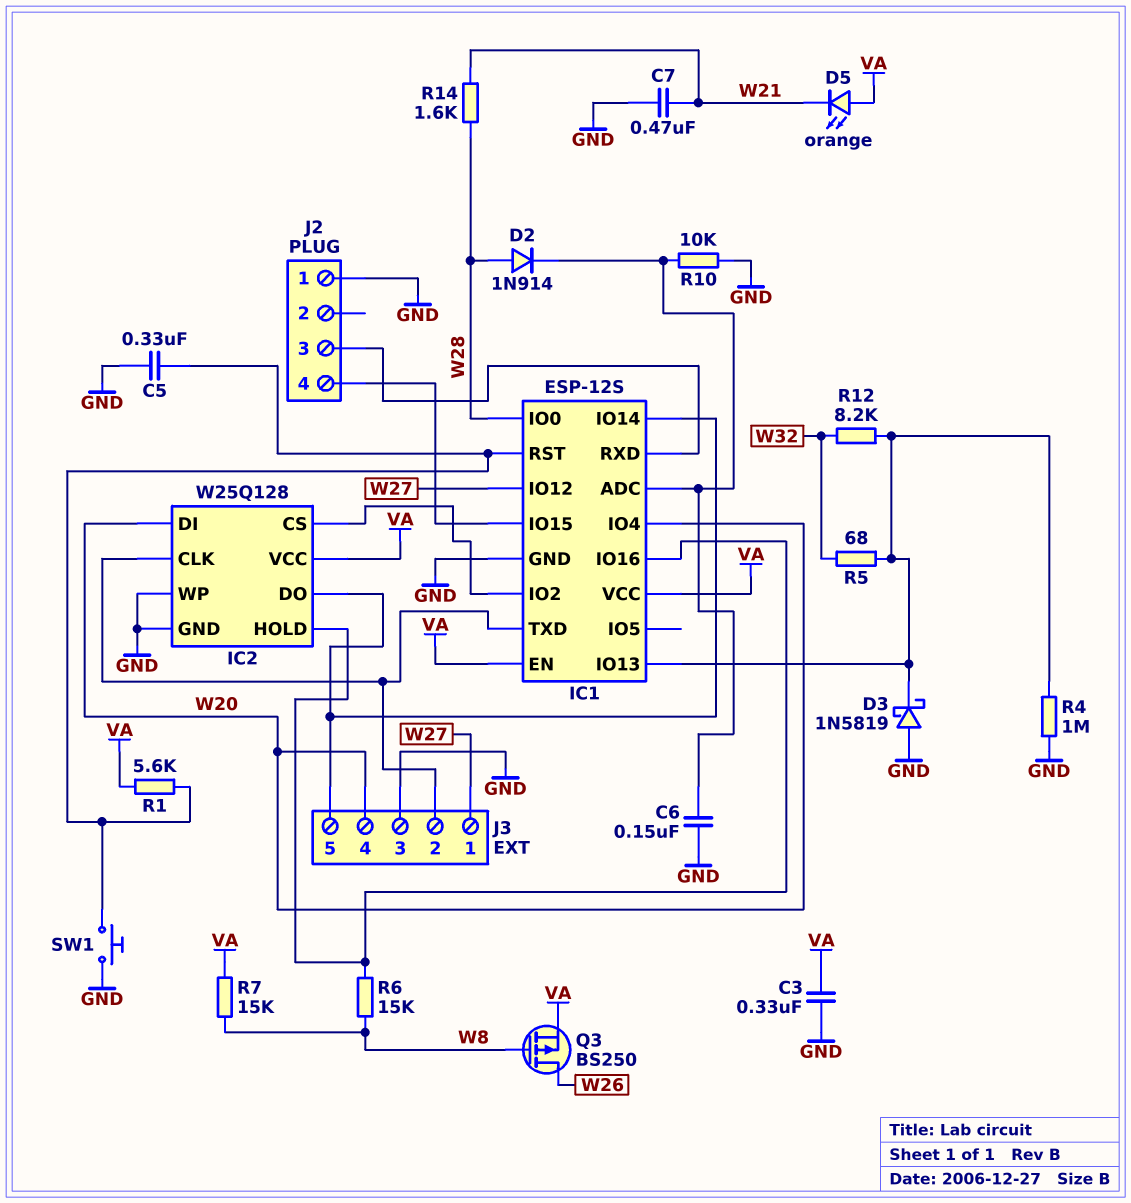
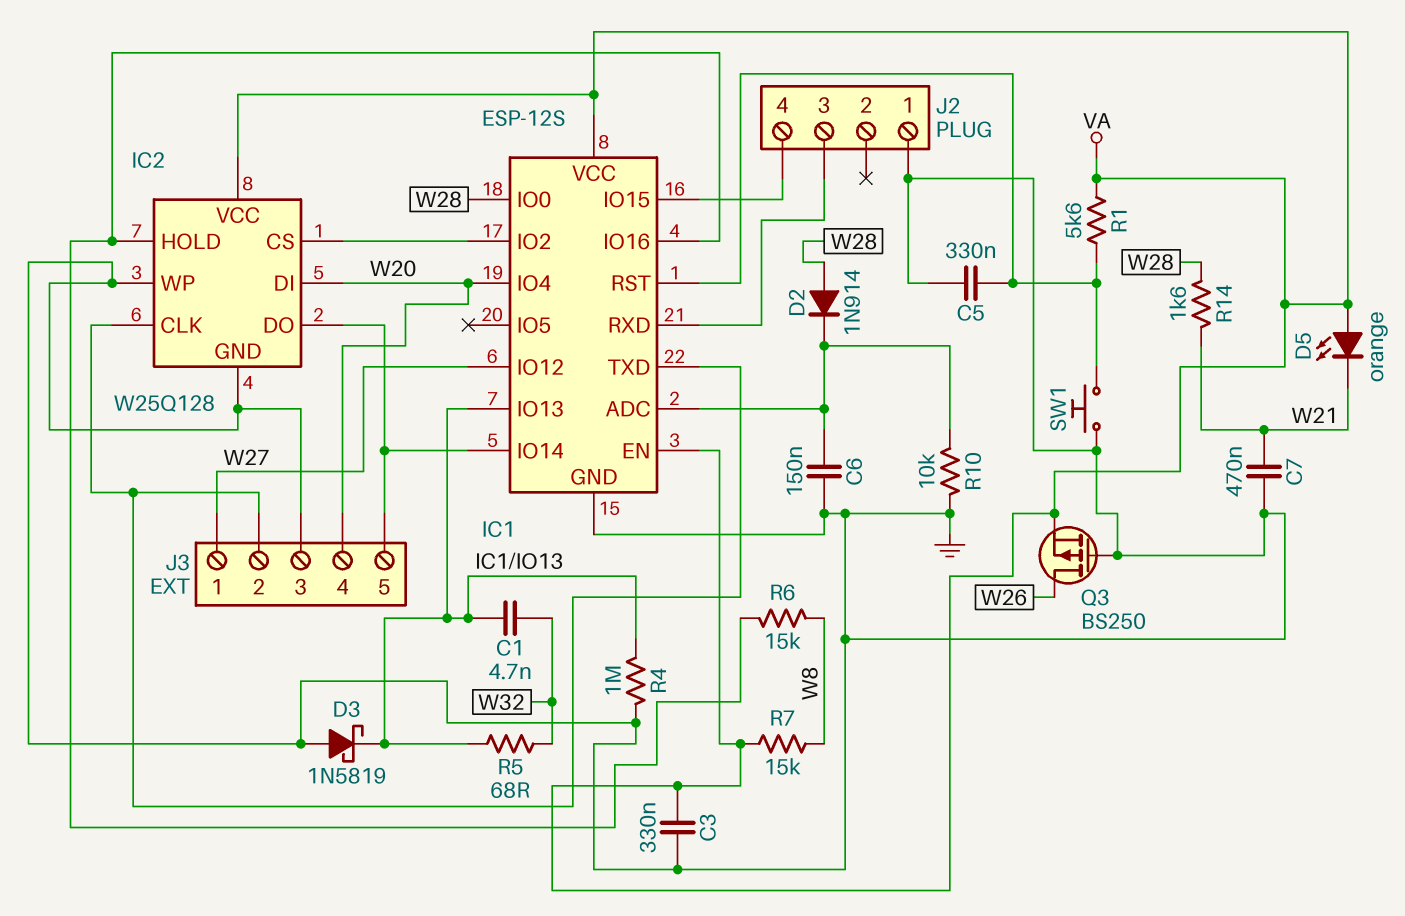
C1: none -> 4.7nF (IC1/IO13, W32)
Q3: PMOS BS250 (G W8, D W26, S VA) -> PMOS BS250 (G GND, D W26, S VA)
R12: 8.2k (IC1/IO13, W32) -> none

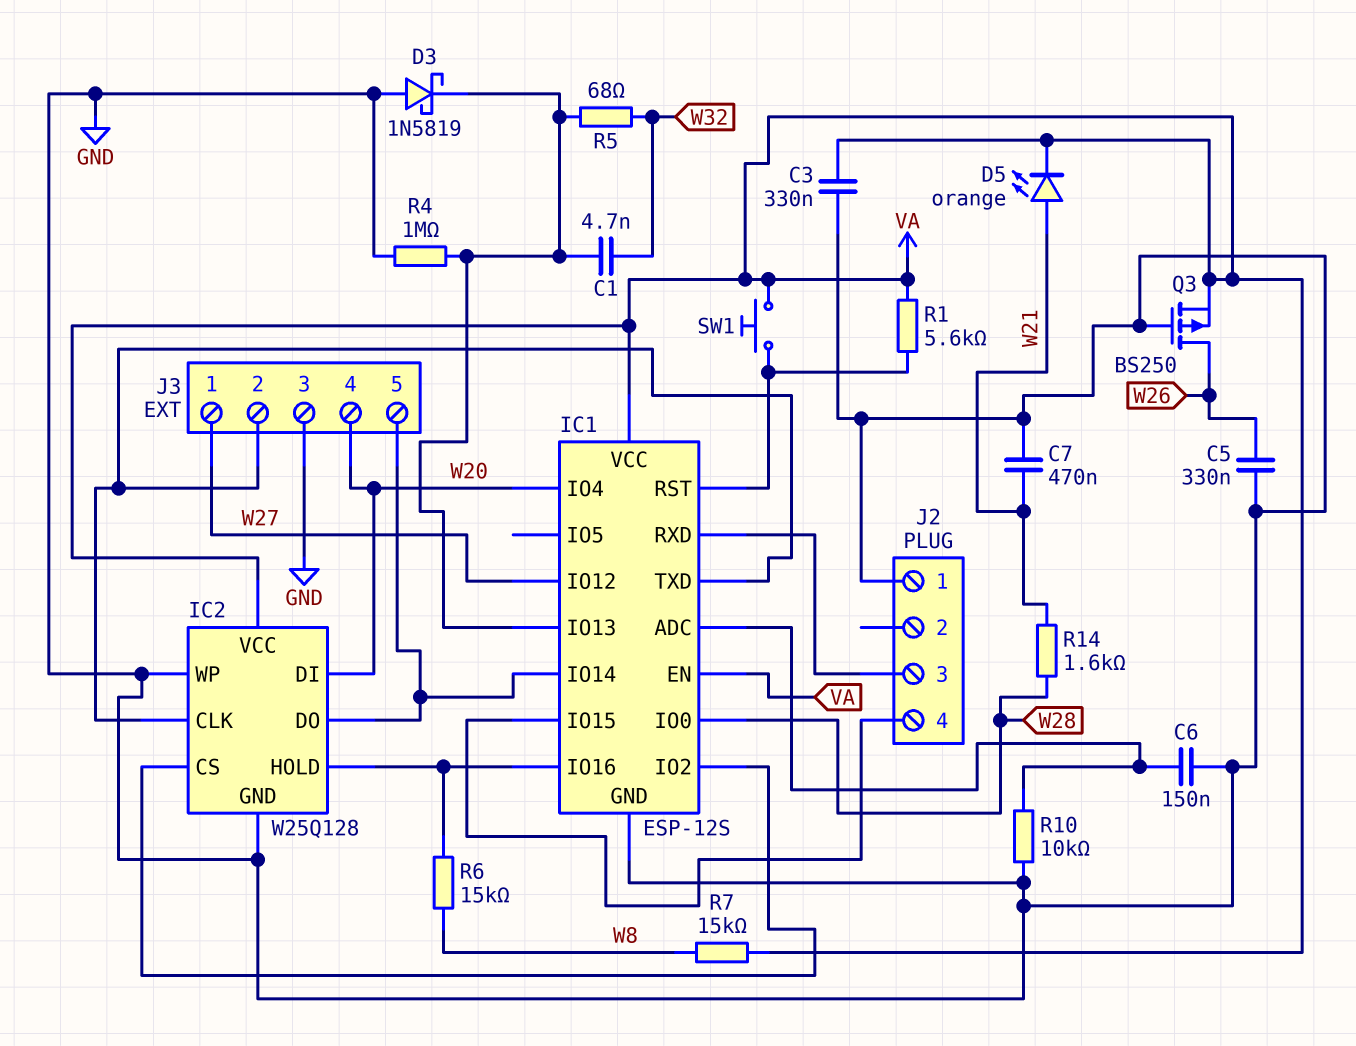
C5: 330nF (GND, IC1/RST) -> 330nF (GND, W26)
D2: diode 1N914 (A W28, K IC1/ADC) -> none
D5: LED orange (A VA, K W21) -> LED orange (A W21, K VA)
SW1: button (GND, IC1/RST) -> button (IC1/RST, VA)

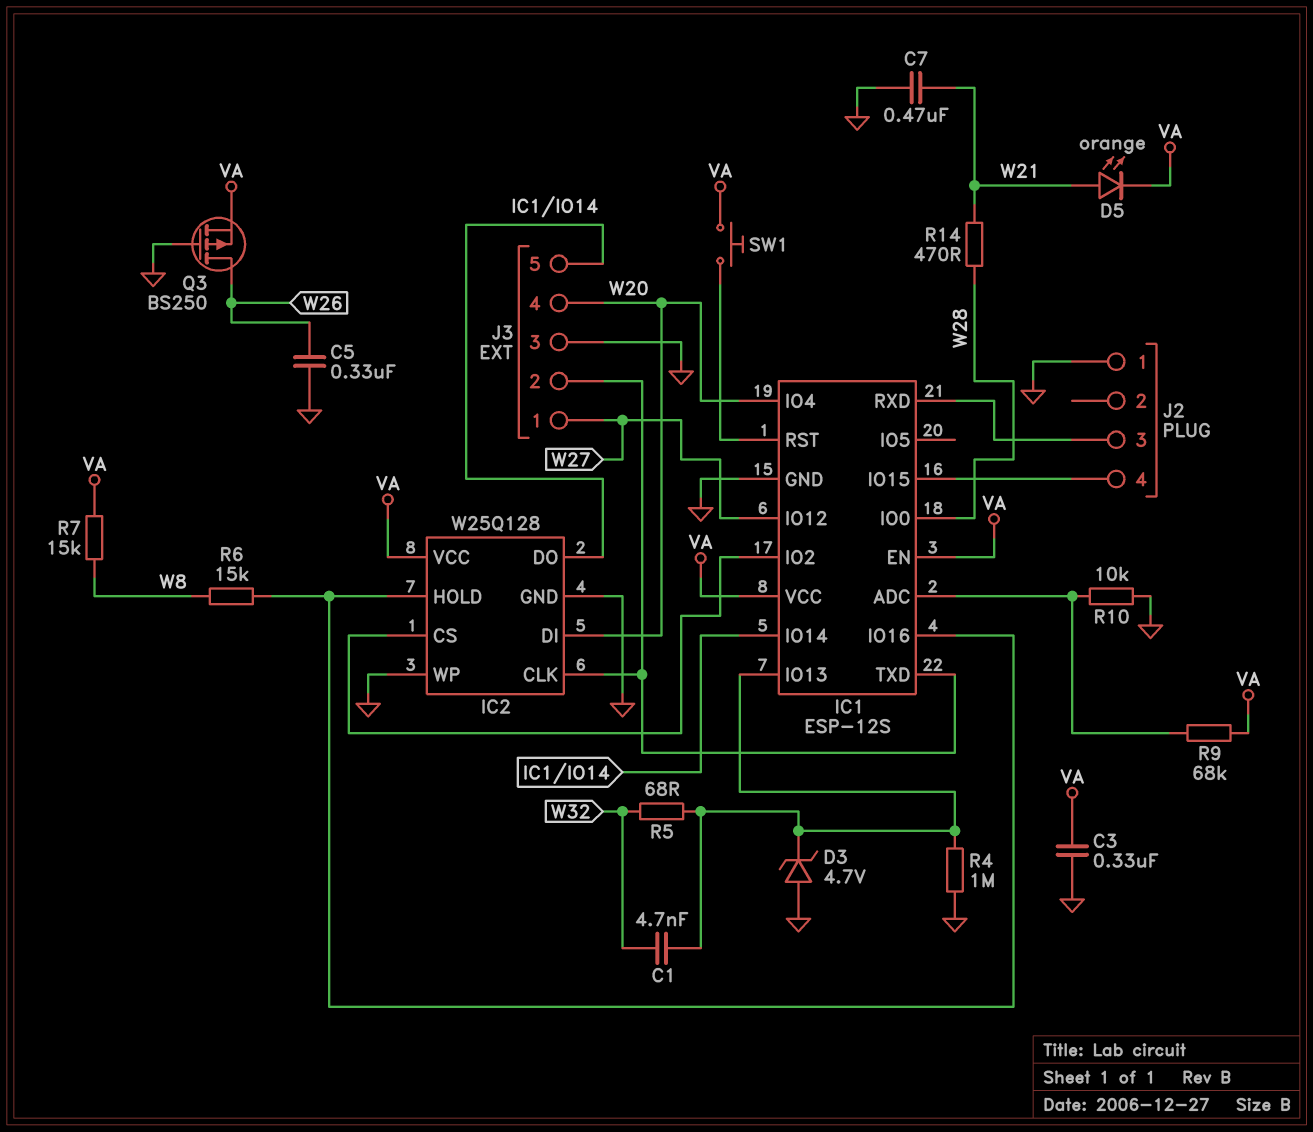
C6: 150nF (GND, IC1/ADC) -> none
D3: schottky 1N5819 (A GND, K IC1/IO13) -> zener 4.7V (A GND, K IC1/IO13)
R1: 5.6k (IC1/RST, VA) -> none
R9: none -> 68k (IC1/ADC, VA)
R14: 1.6k (W21, W28) -> 470 (W21, W28)

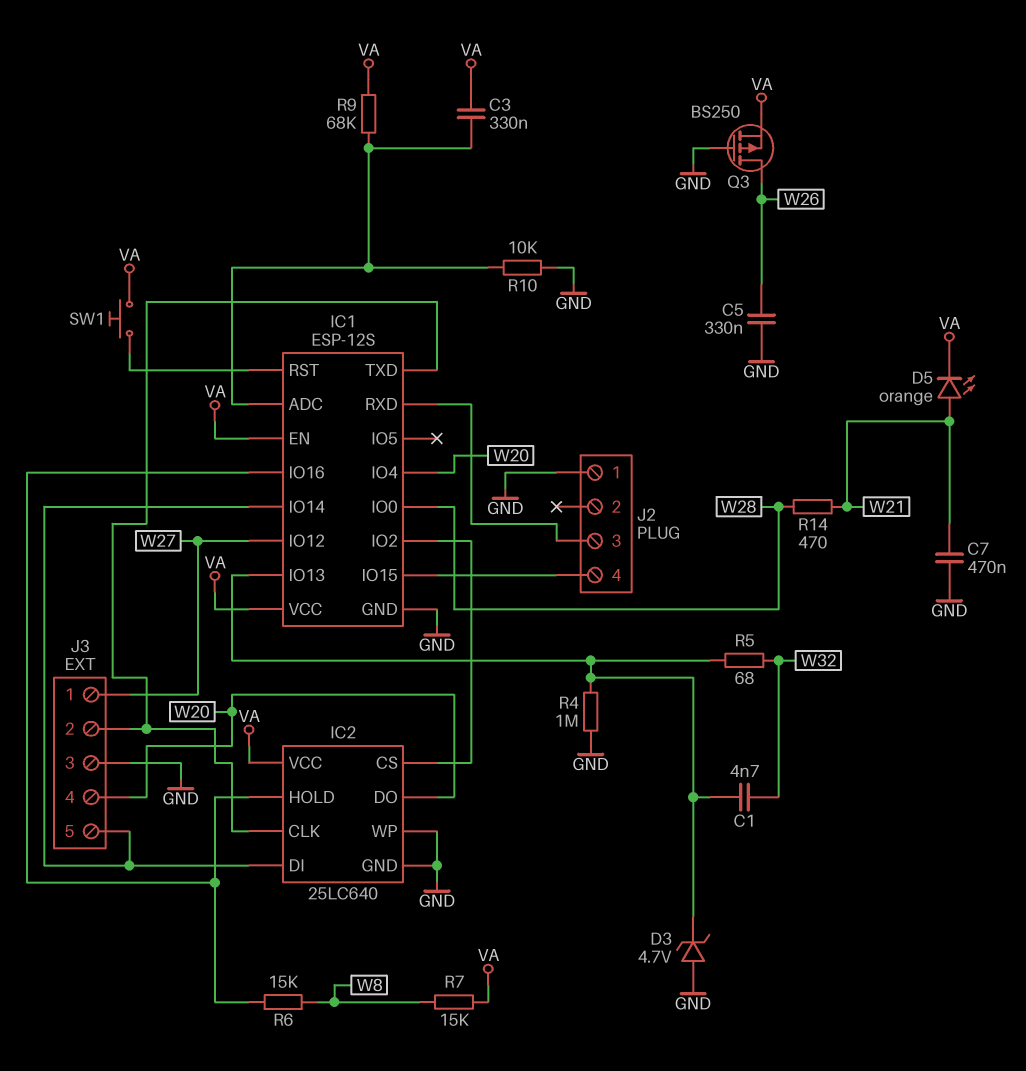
C3: 330nF (GND, VA) -> 330nF (IC1/ADC, VA)
IC2: W25Q128 -> 25LC640
IC2 pin DI: W20 -> IC1/IO14
IC2 pin DO: IC1/IO14 -> W20

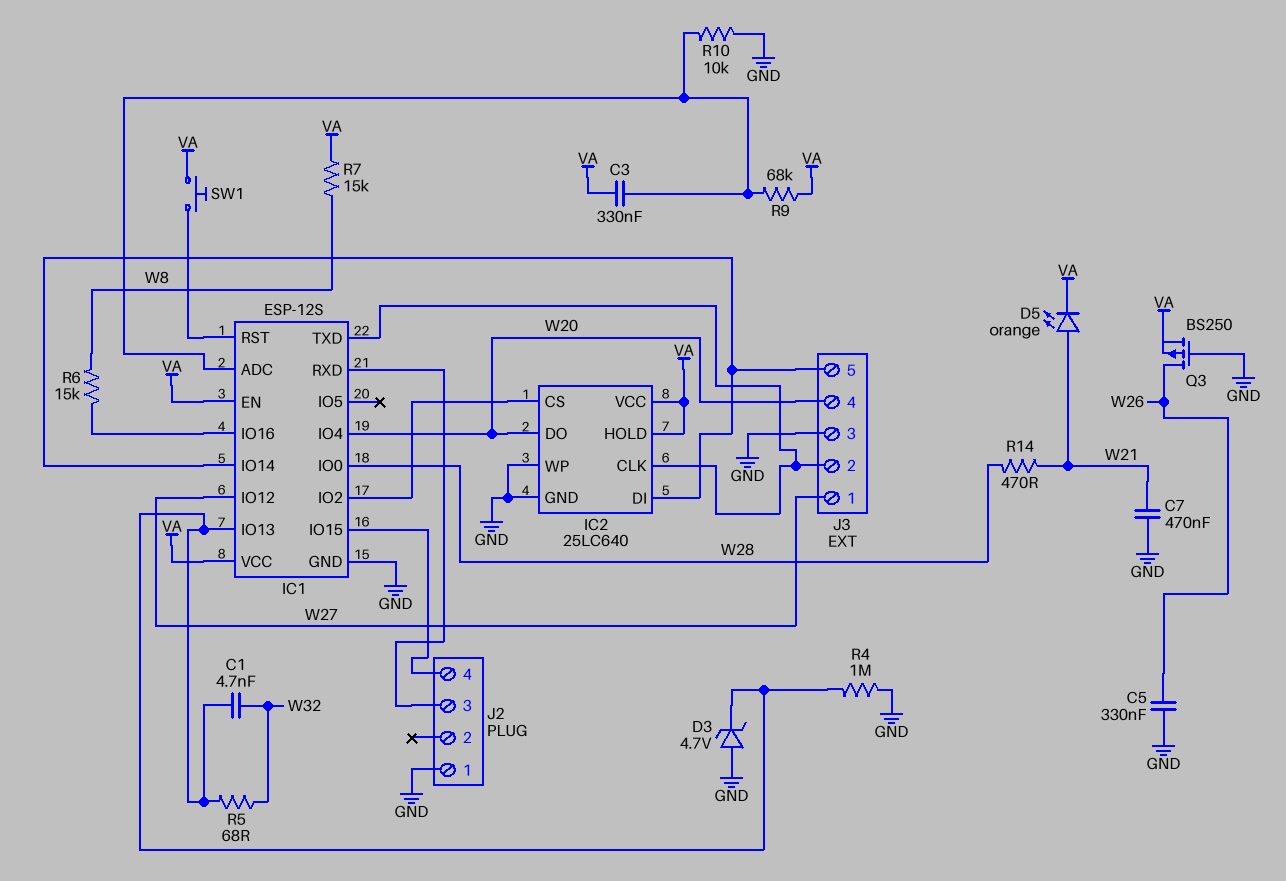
IC2 pin HOLD: IC1/IO16 -> VA

